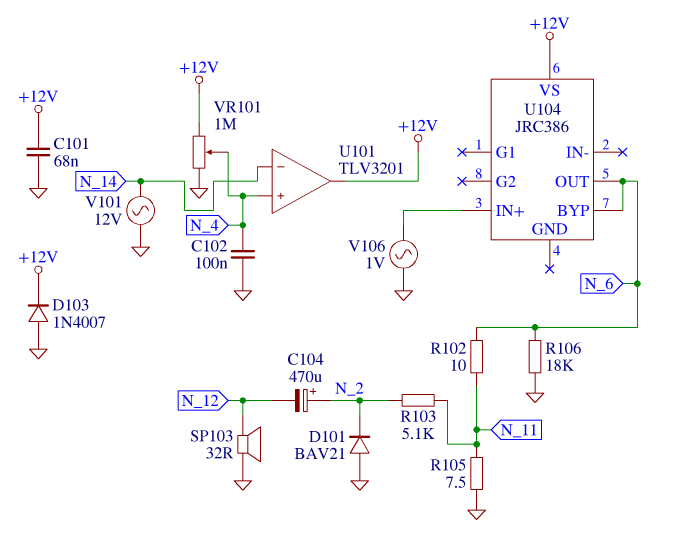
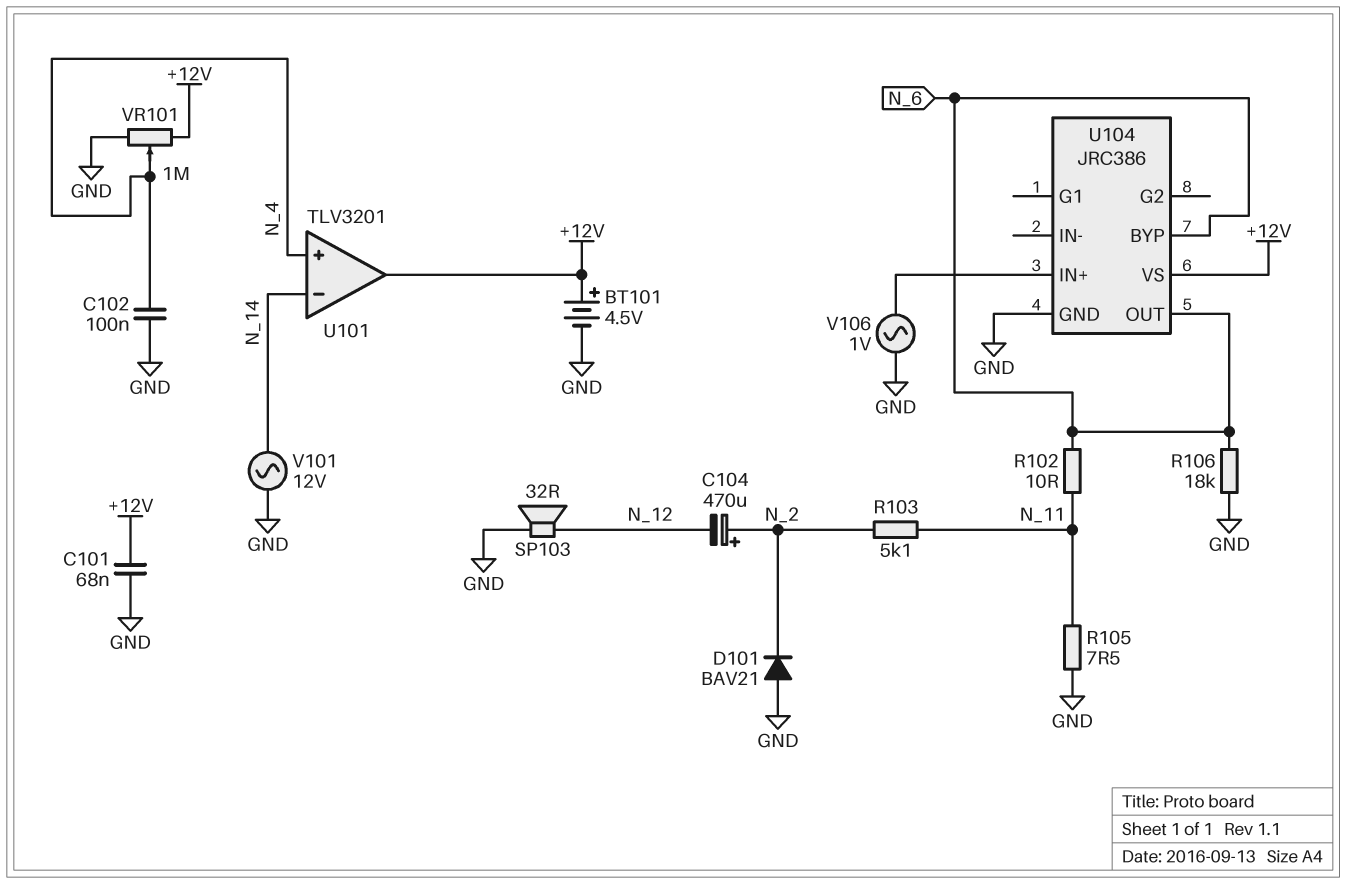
BT101: none -> 4.5V (plus +12V, minus GND)
D103: diode 1N4007 (A GND, K +12V) -> none
U104 pin GND: none -> GND

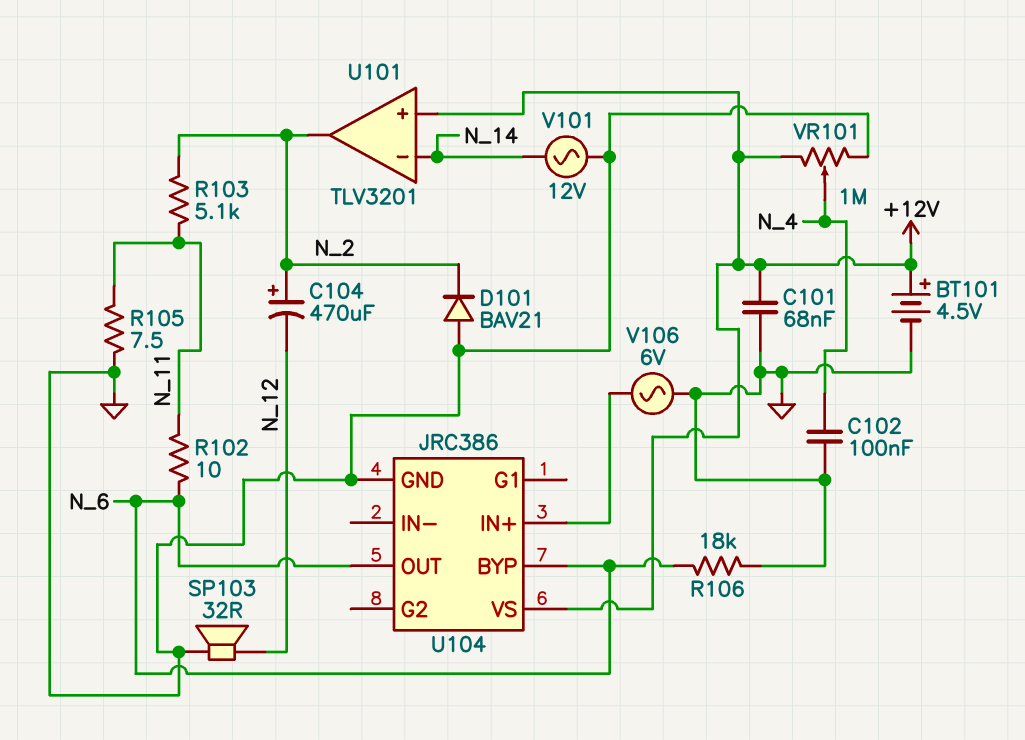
U101 pin in+: N_4 -> +12V
U101 pin out: +12V -> N_2
V106: AC 1V (GND, U104/IN+) -> AC 6V (GND, U104/IN+)

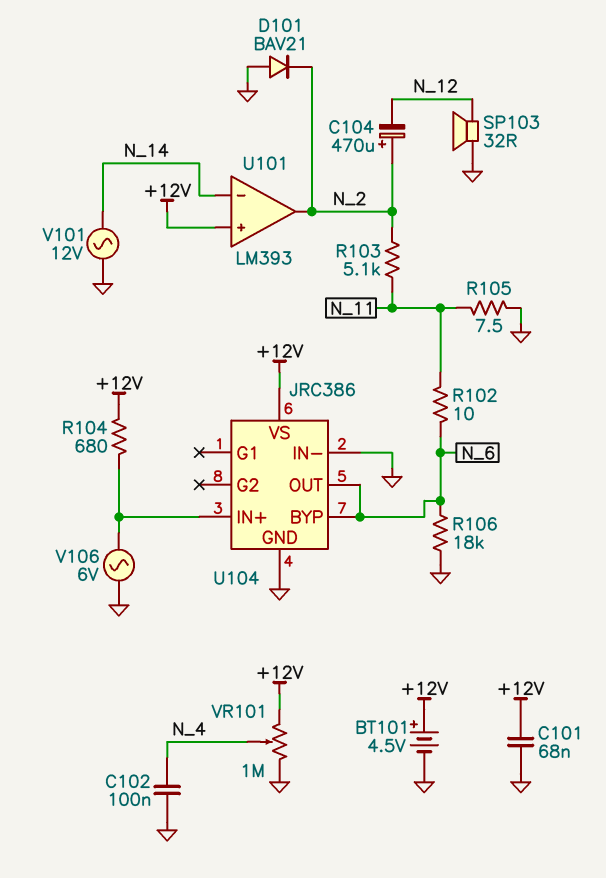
R104: none -> 680 (+12V, U104/IN+)
U101: TLV3201 -> LM393
U104 pin IN-: none -> GND

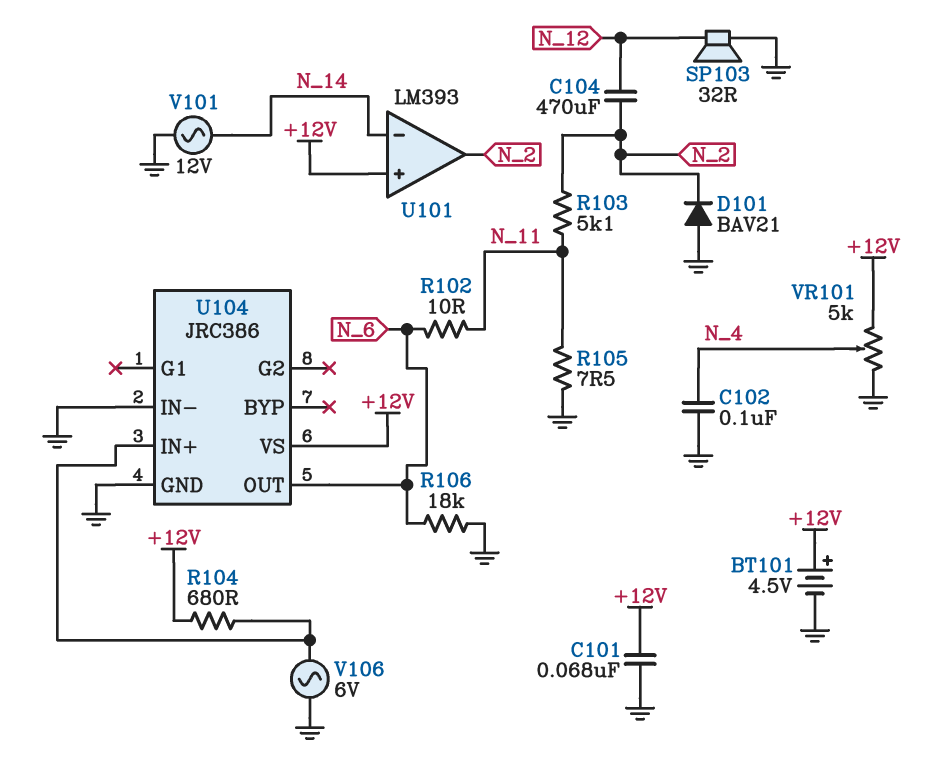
C104: 470uF (plus N_2, minus N_12) -> 470uF (N_2, N_12)
U104 pin BYP: N_6 -> none
VR101: 1M (+12V, GND, wiper N_4) -> 5k (+12V, GND, wiper N_4)

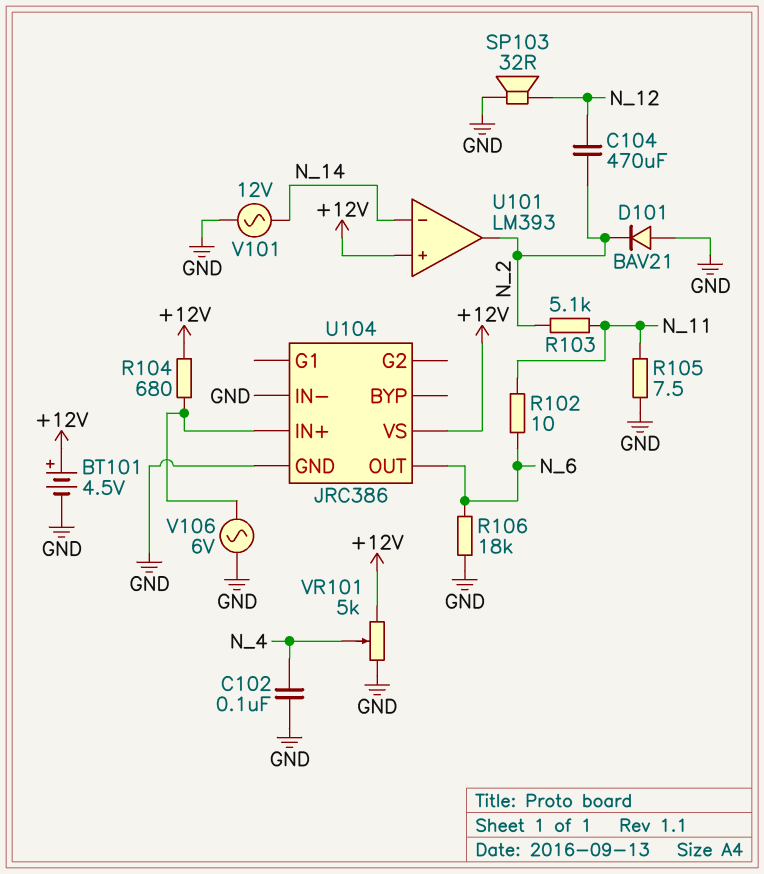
C101: 68nF (+12V, GND) -> none

